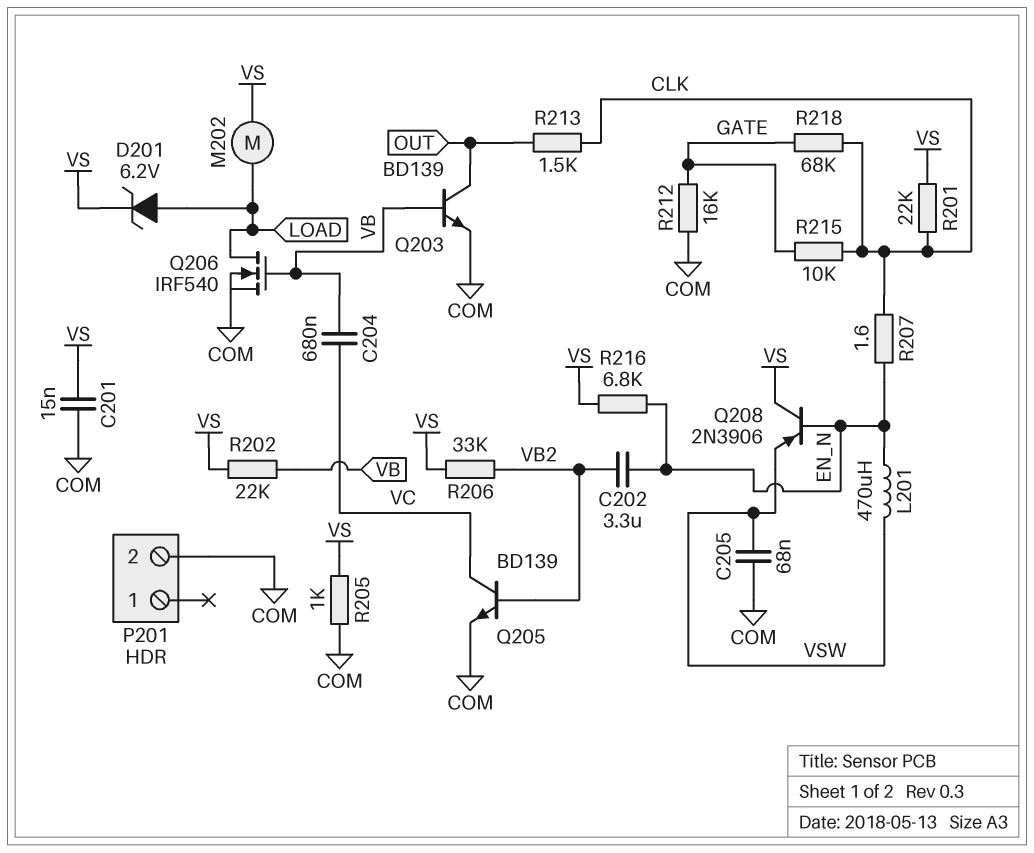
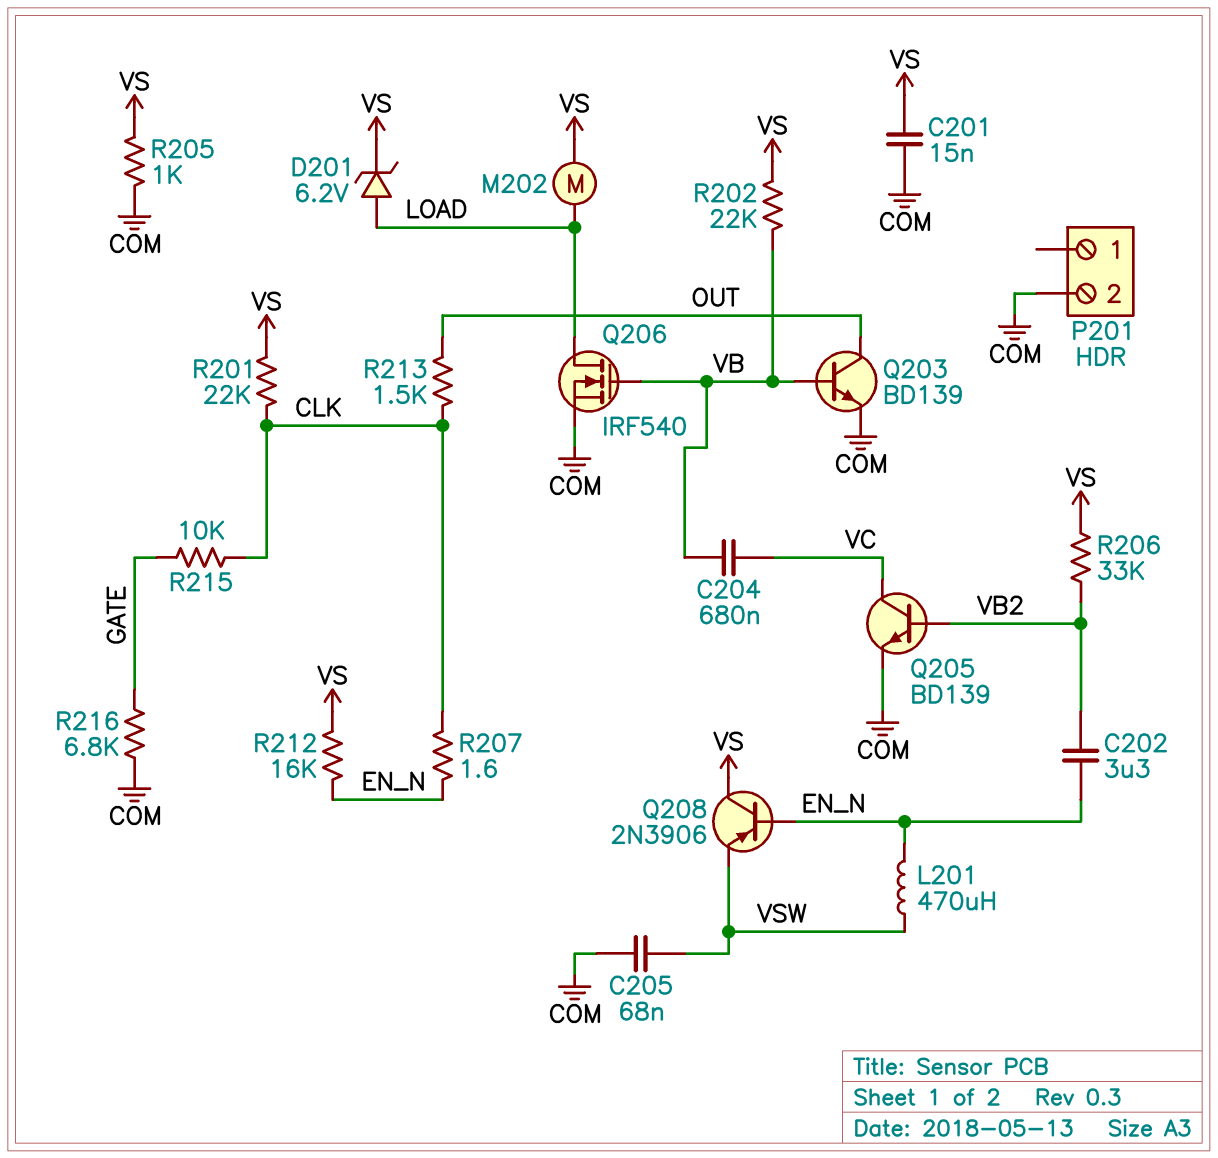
R212: 16k (COM, GATE) -> 16k (EN_N, VS)
R216: 6.8k (EN_N, VS) -> 6.8k (COM, GATE)
R218: 68k (CLK, GATE) -> none

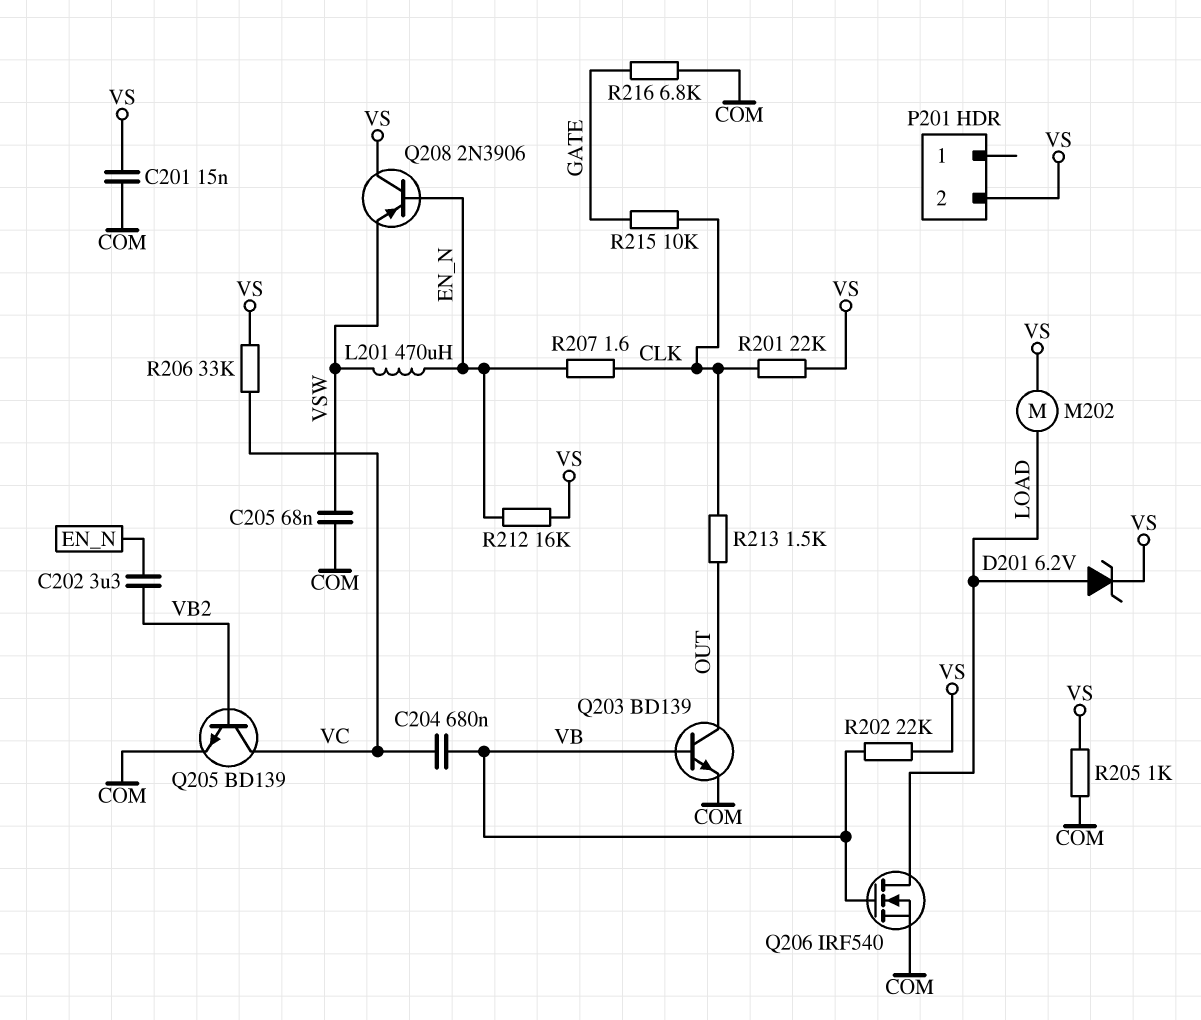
P201 pin 2: COM -> VS
R206: 33k (VB2, VS) -> 33k (VC, VS)

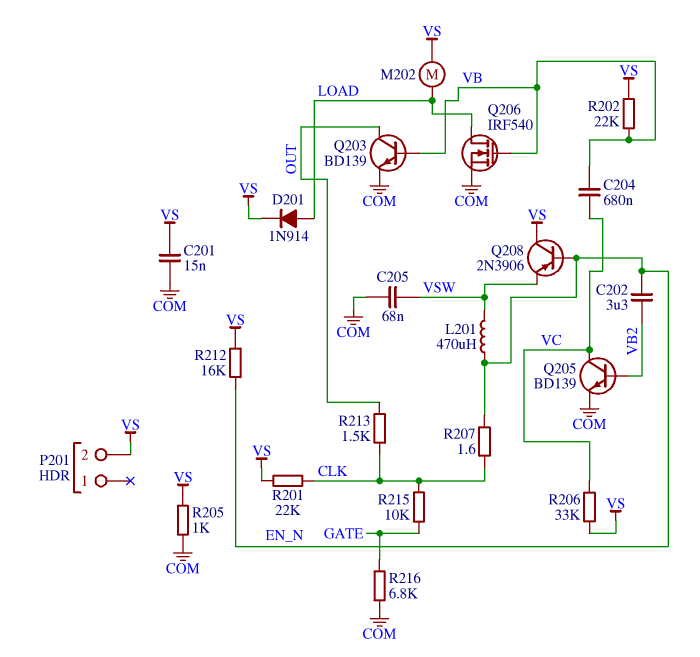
D201: zener 6.2V (A LOAD, K VS) -> diode 1N914 (A LOAD, K VS)

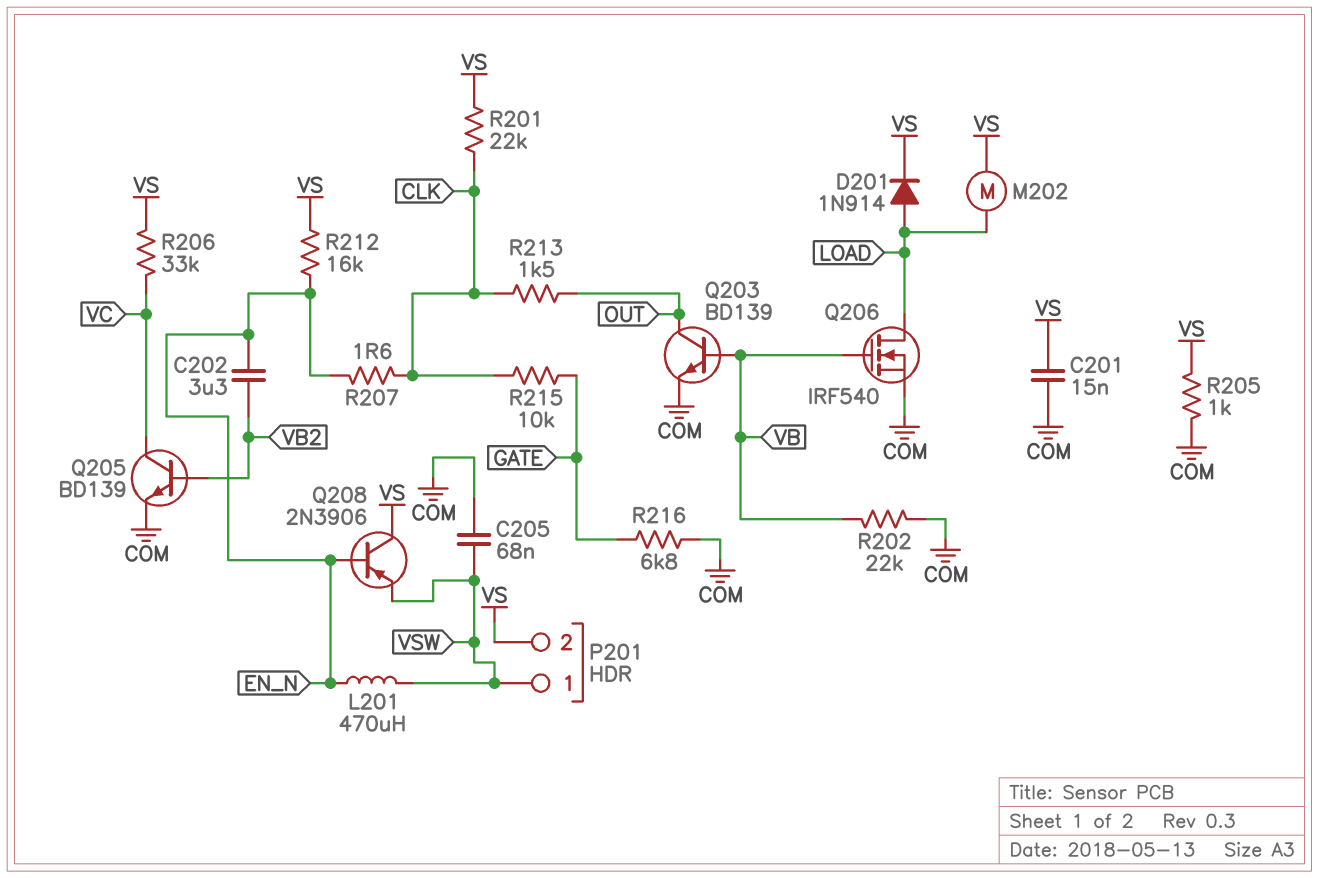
C204: 680nF (VB, VC) -> none
P201 pin 1: none -> VSW
R202: 22k (VB, VS) -> 22k (COM, VB)

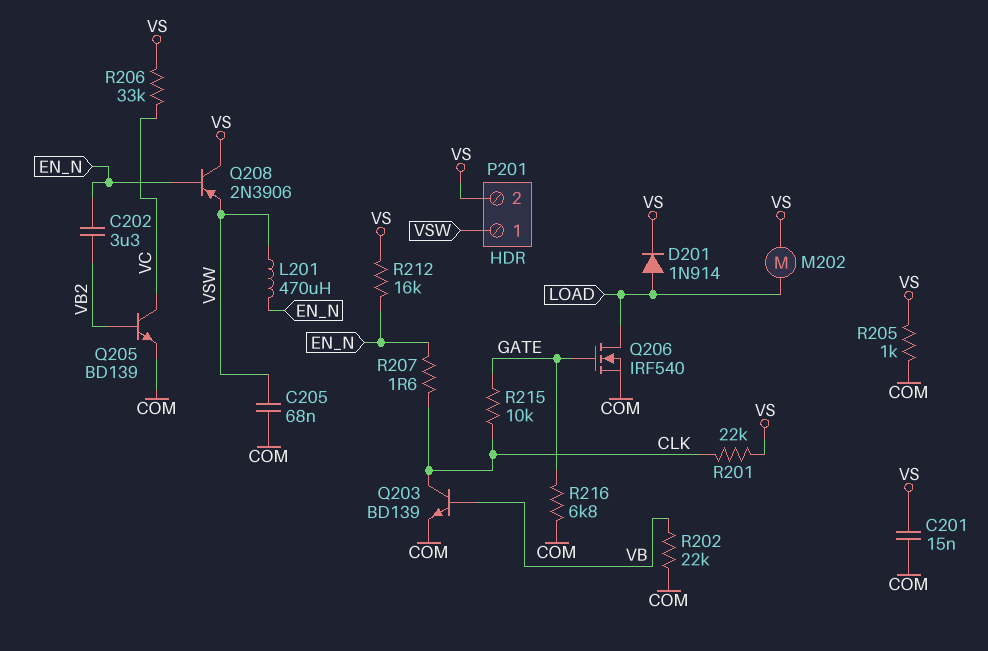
Q203: NPN BD139 (B VB, C OUT, E COM) -> NPN BD139 (B VB, C CLK, E COM)
Q206: NMOS IRF540 (G VB, D LOAD, S COM) -> NMOS IRF540 (G GATE, D LOAD, S COM)
R213: 1.5k (CLK, OUT) -> none

